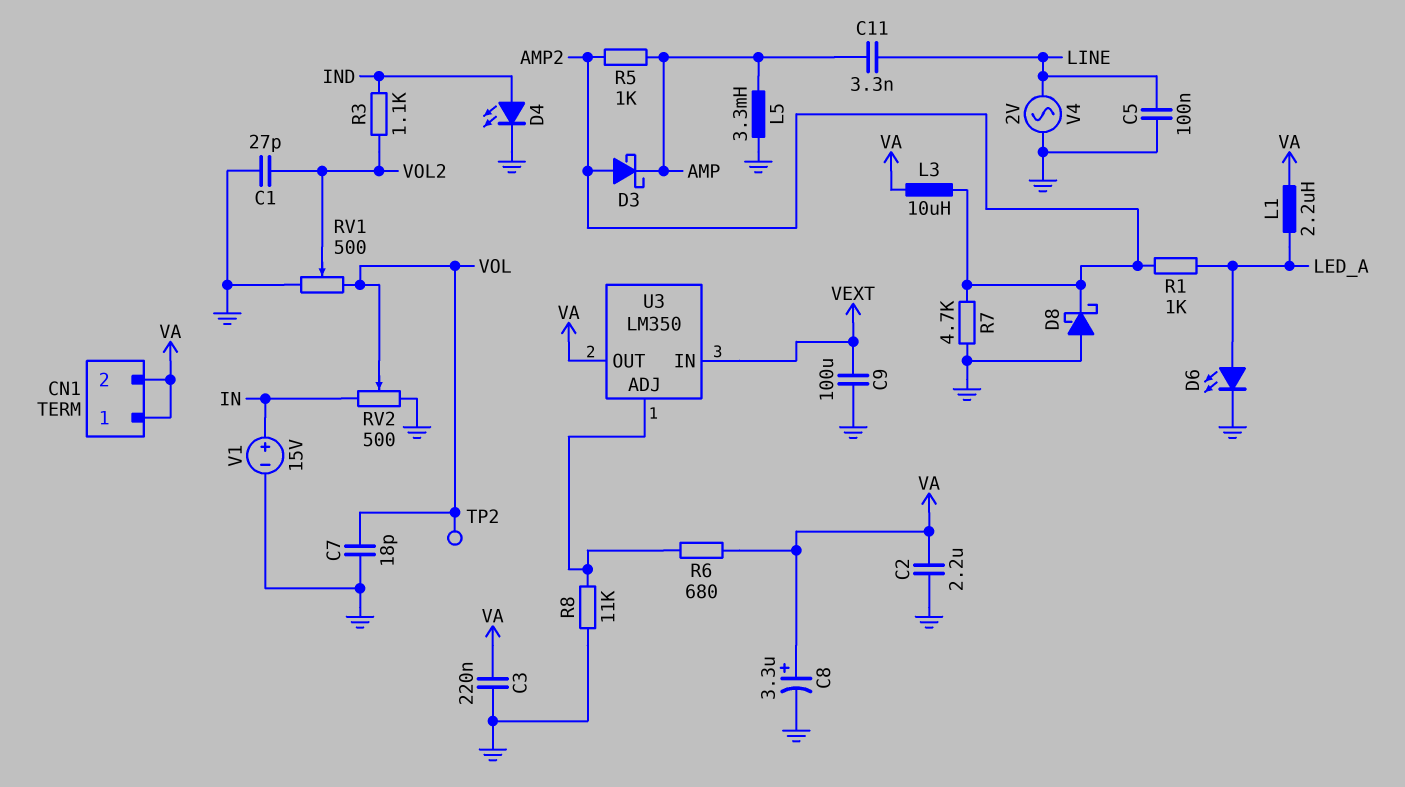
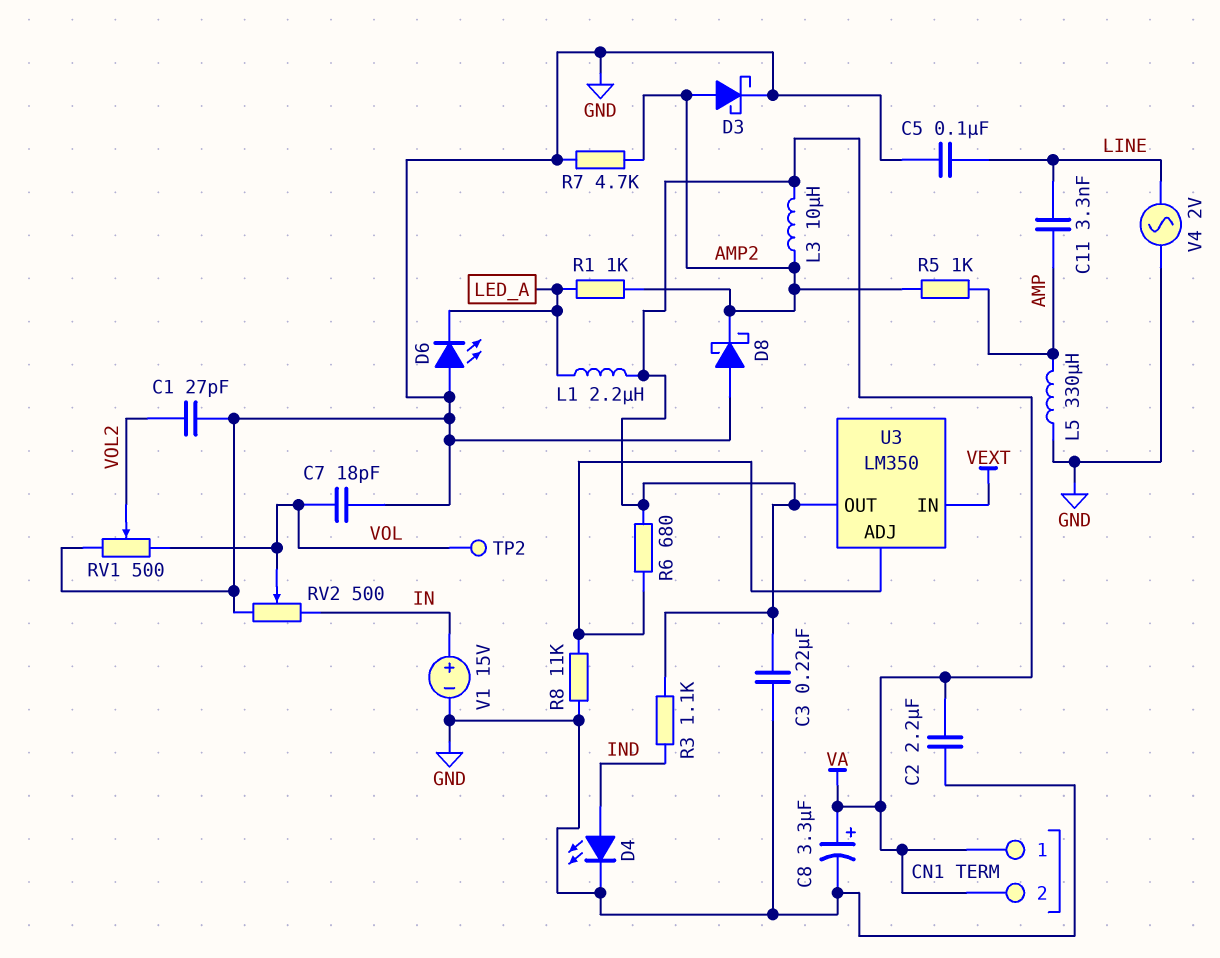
C9: 100uF (GND, VEXT) -> none
D3: schottky (A AMP2, K AMP) -> schottky (A AMP2, K GND)
D6: LED (A LED_A, K GND) -> LED (A GND, K LED_A)
L5: 3.3mH (AMP, GND) -> 330uH (AMP, GND)
R3: 1.1k (IND, VOL2) -> 1.1k (IND, VA)

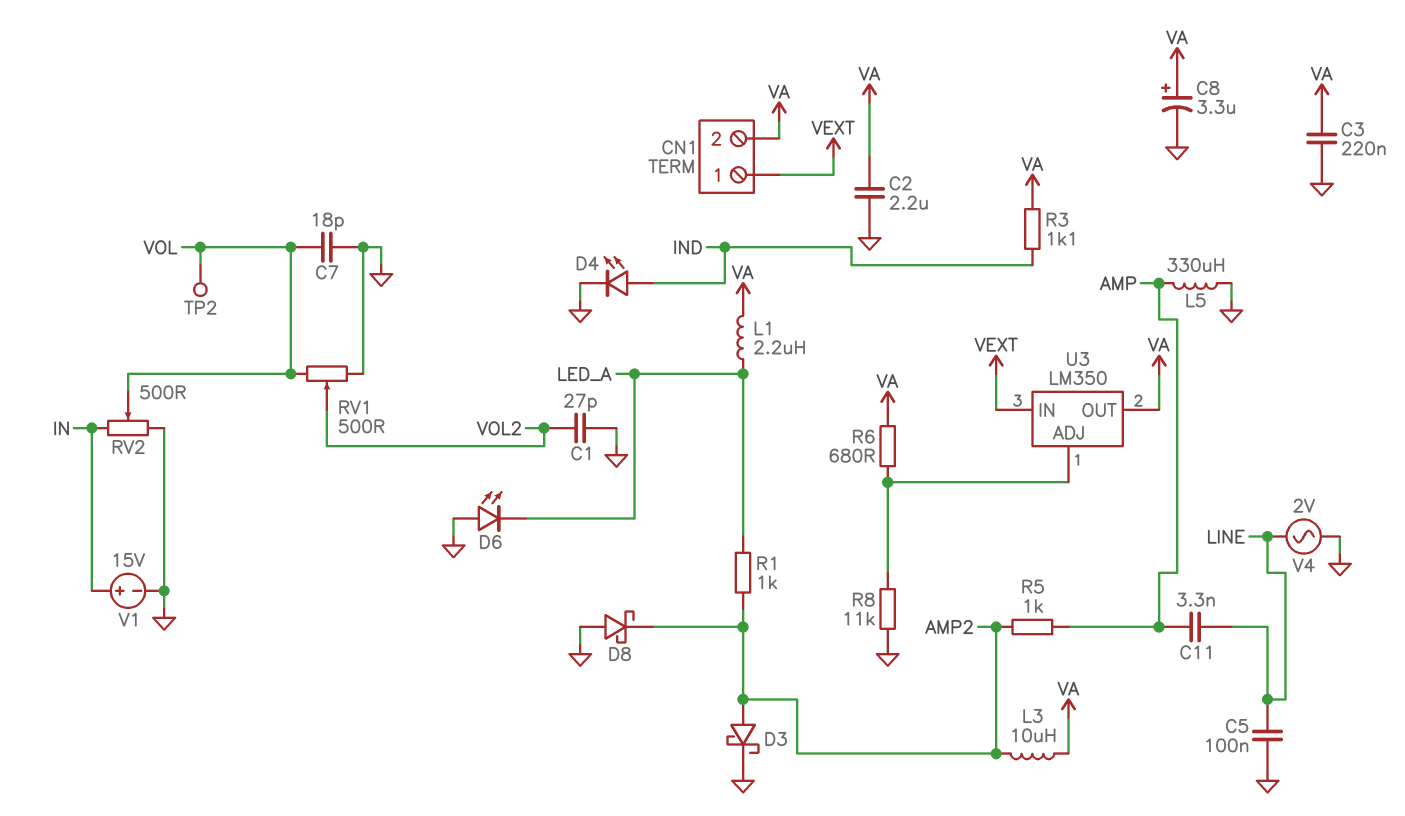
CN1 pin 1: VA -> VEXT
R7: 4.7k (AMP2, GND) -> none

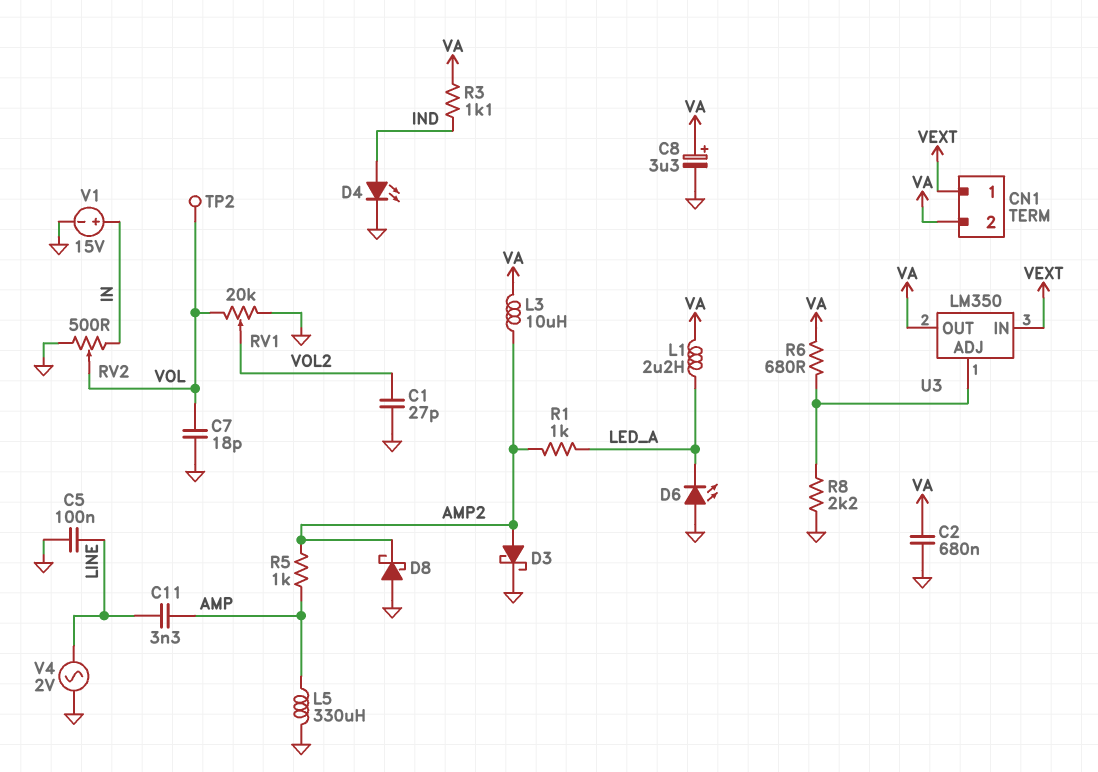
C2: 2.2uF (GND, VA) -> 680nF (GND, VA)
C3: 220nF (GND, VA) -> none
R8: 11k (GND, U3/ADJ) -> 2.2k (GND, U3/ADJ)
RV1: 500 (GND, VOL, wiper VOL2) -> 20k (GND, VOL, wiper VOL2)

